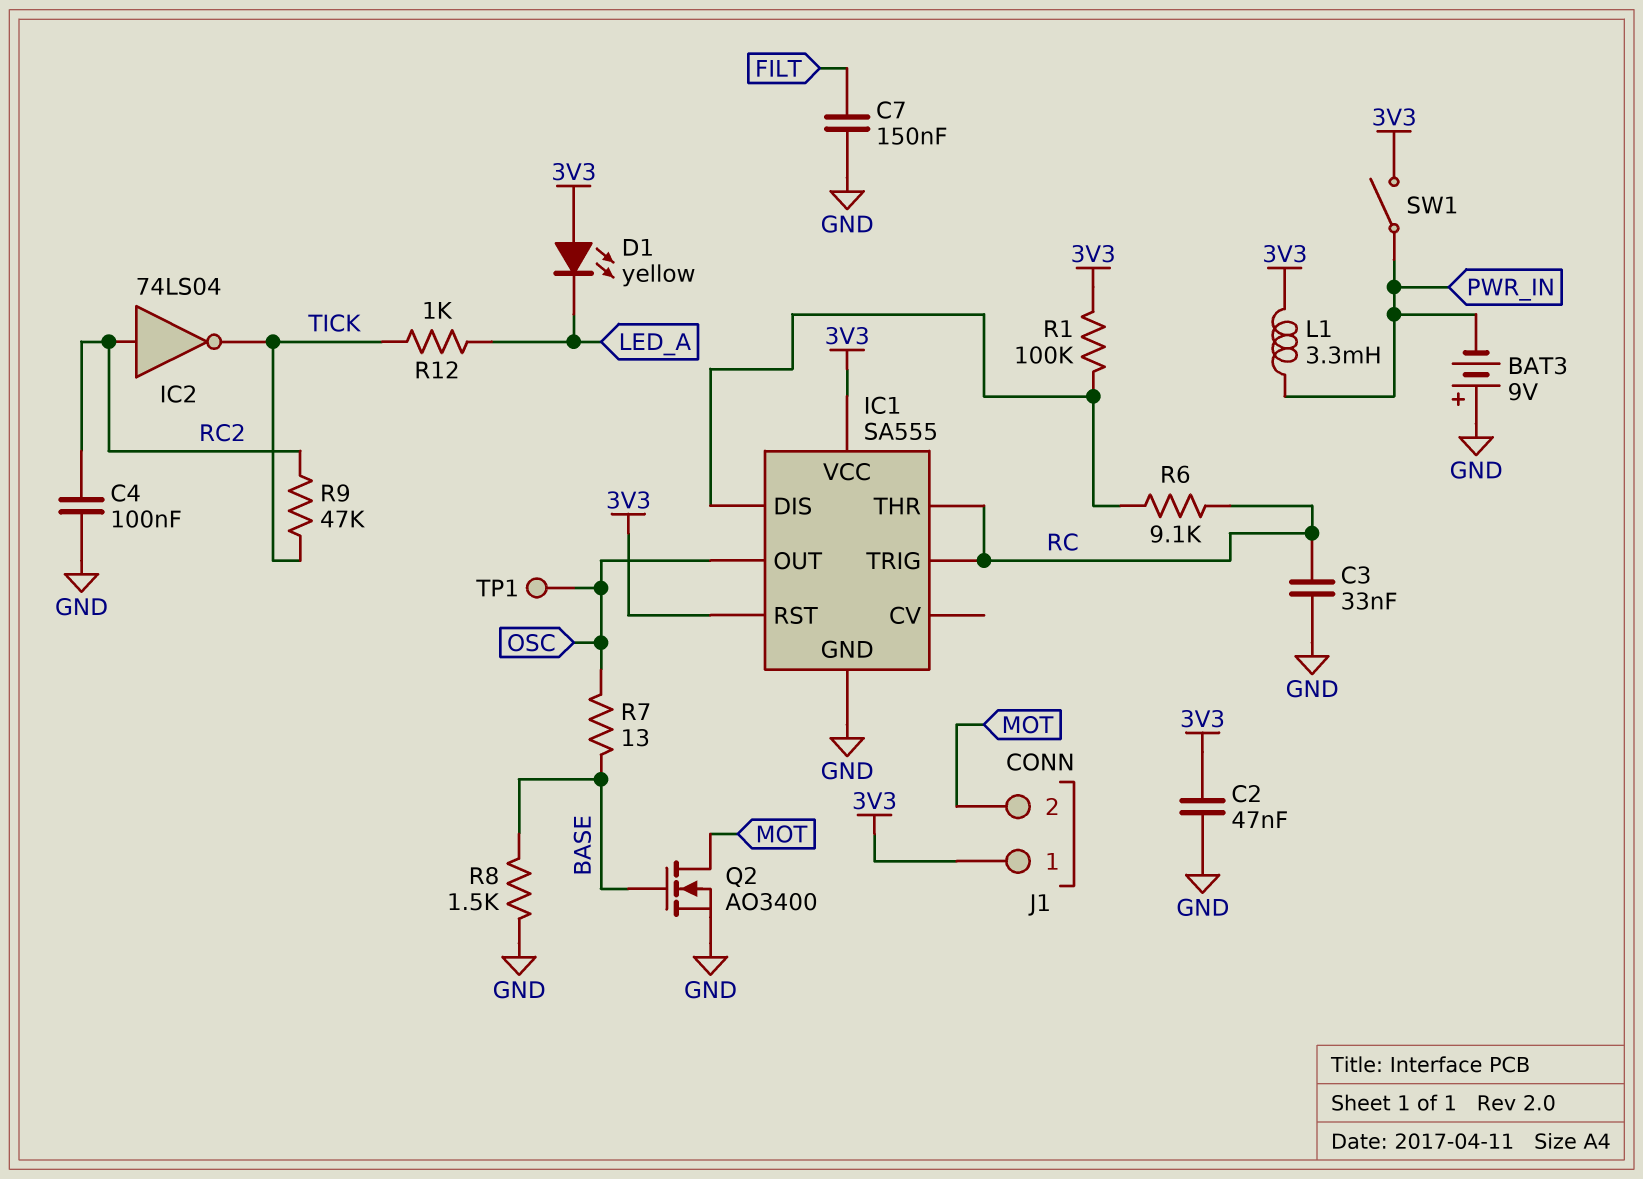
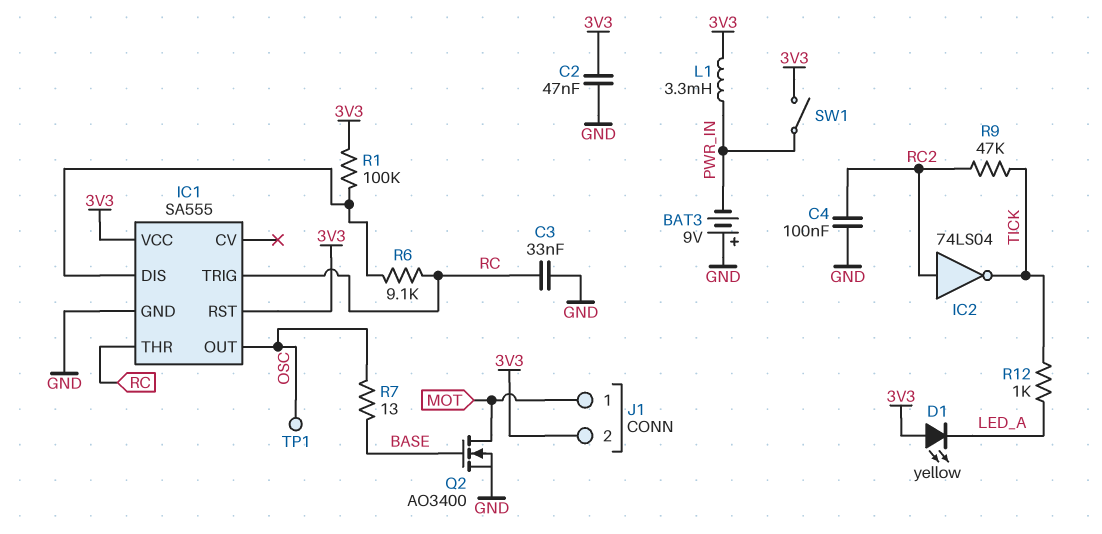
C7: 150nF (FILT, GND) -> none
J1 pin 1: 3V3 -> MOT
J1 pin 2: MOT -> 3V3
R8: 1.5k (BASE, GND) -> none

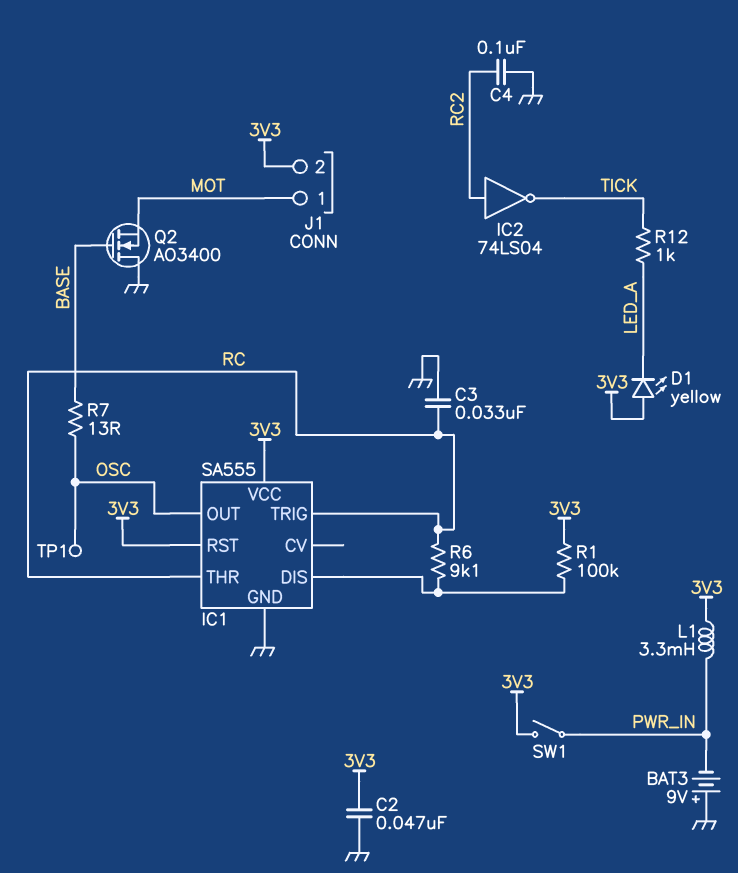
Q2: NMOS AO3400 (G BASE, D MOT, S GND) -> NMOS AO3400 (G BASE, D GND, S MOT)
R9: 47k (RC2, TICK) -> none

